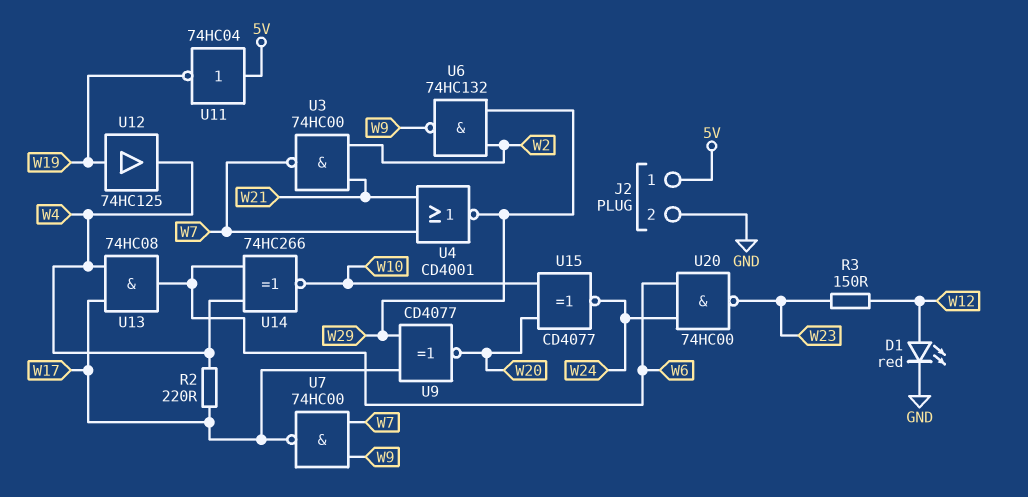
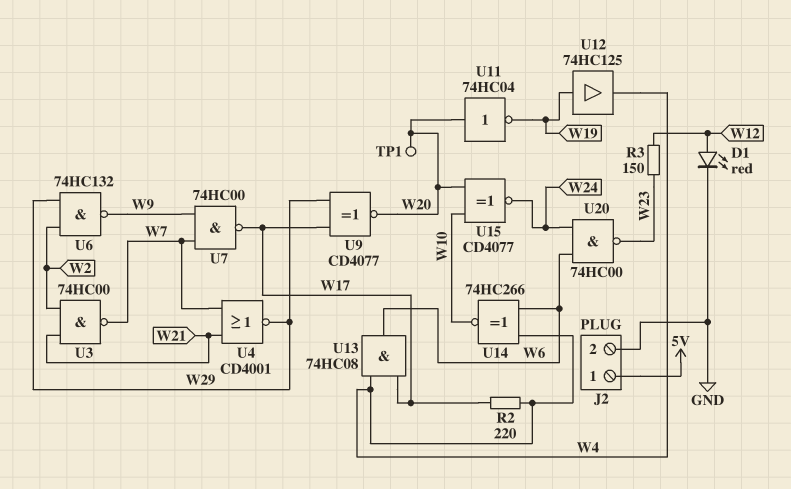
TP1: none -> test point (W20)
U11: NOT 74HC04 (in 5V, out W19) -> NOT 74HC04 (in W20, out W19)

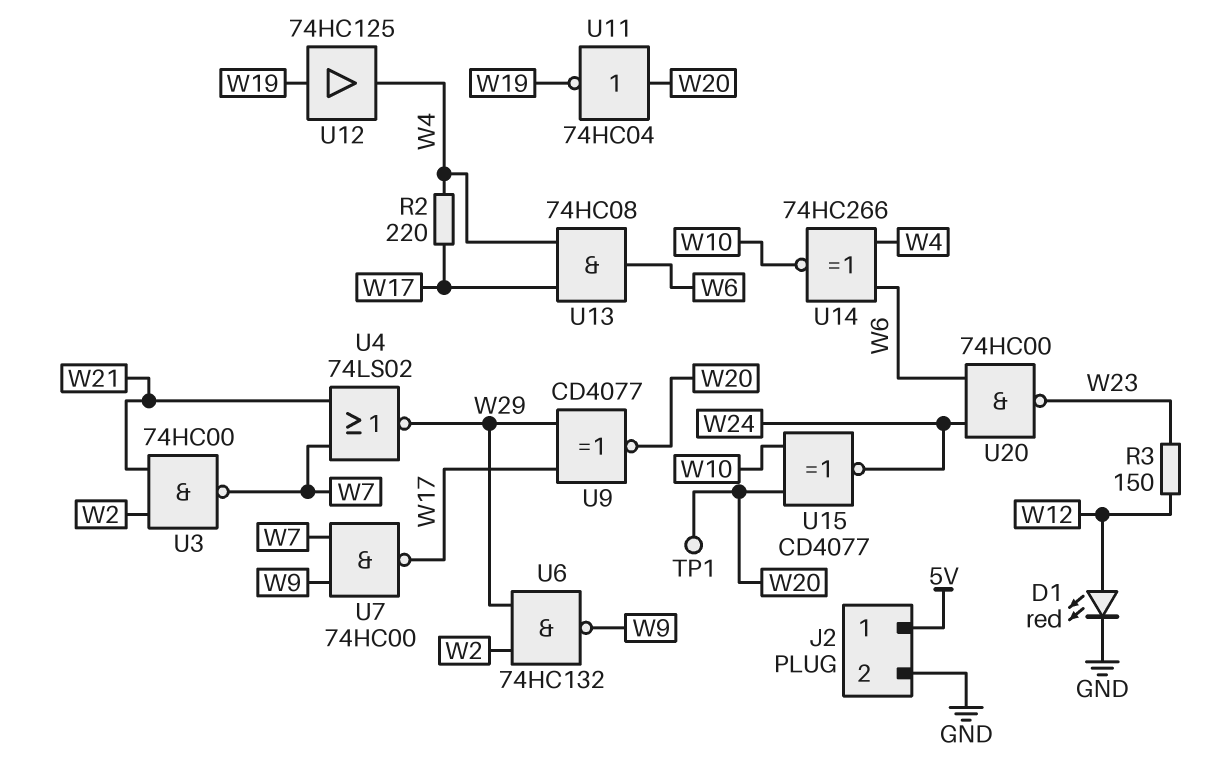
U4: NOR CD4001 (in W7, in W21, out W29) -> NOR 74LS02 (in W7, in W21, out W29)

